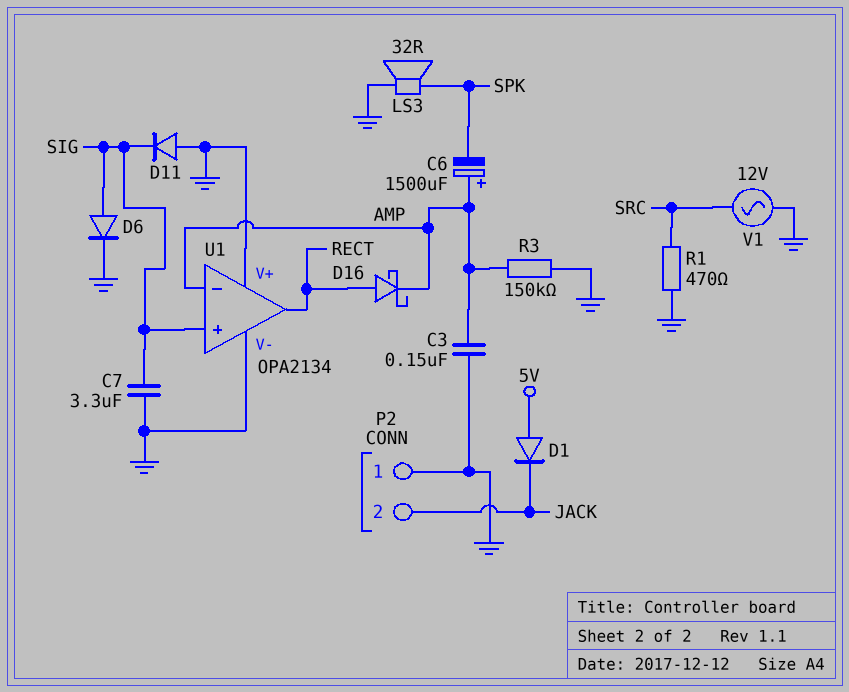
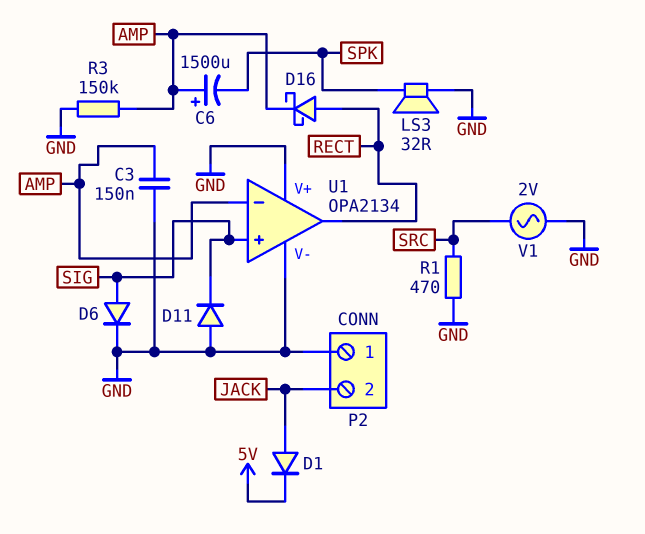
C7: 3.3uF (GND, SIG) -> none
D1: diode (A 5V, K JACK) -> diode (A JACK, K 5V)
V1: AC 12V (GND, SRC) -> AC 2V (GND, SRC)

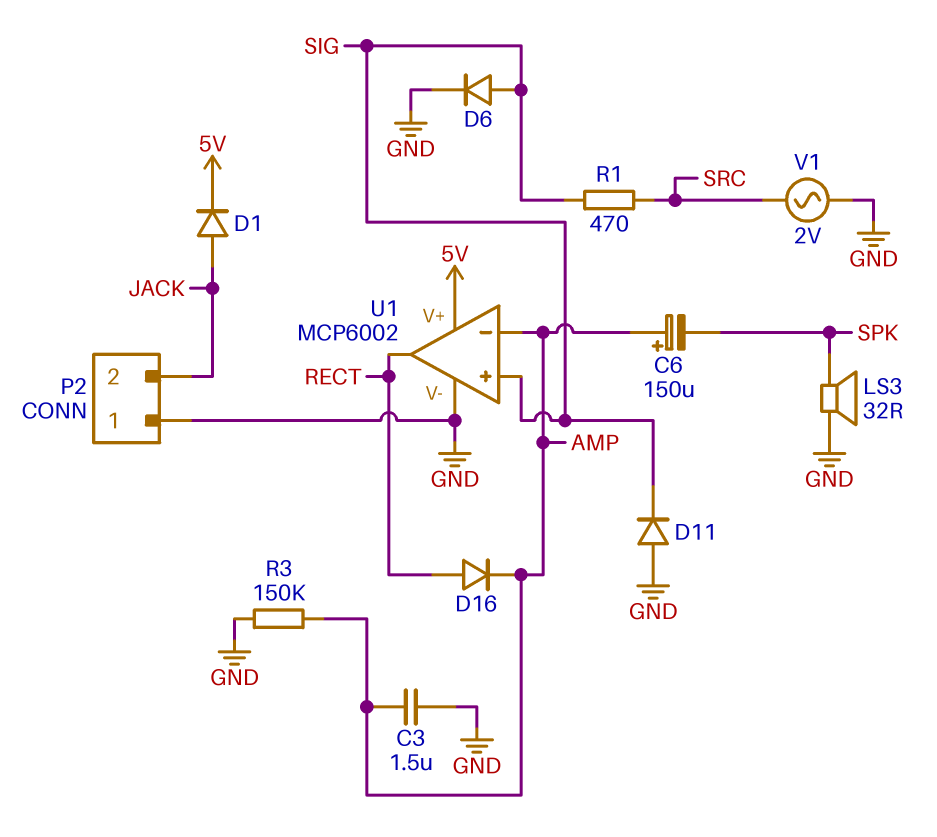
C3: 150nF (AMP, GND) -> 1.5uF (AMP, GND)
C6: 1500uF (plus AMP, minus SPK) -> 150uF (plus AMP, minus SPK)
D16: schottky (A RECT, K AMP) -> diode (A RECT, K AMP)
R1: 470 (GND, SRC) -> 470 (SIG, SRC)
U1: OPA2134 -> MCP6002
U1 pin V+: GND -> 5V

